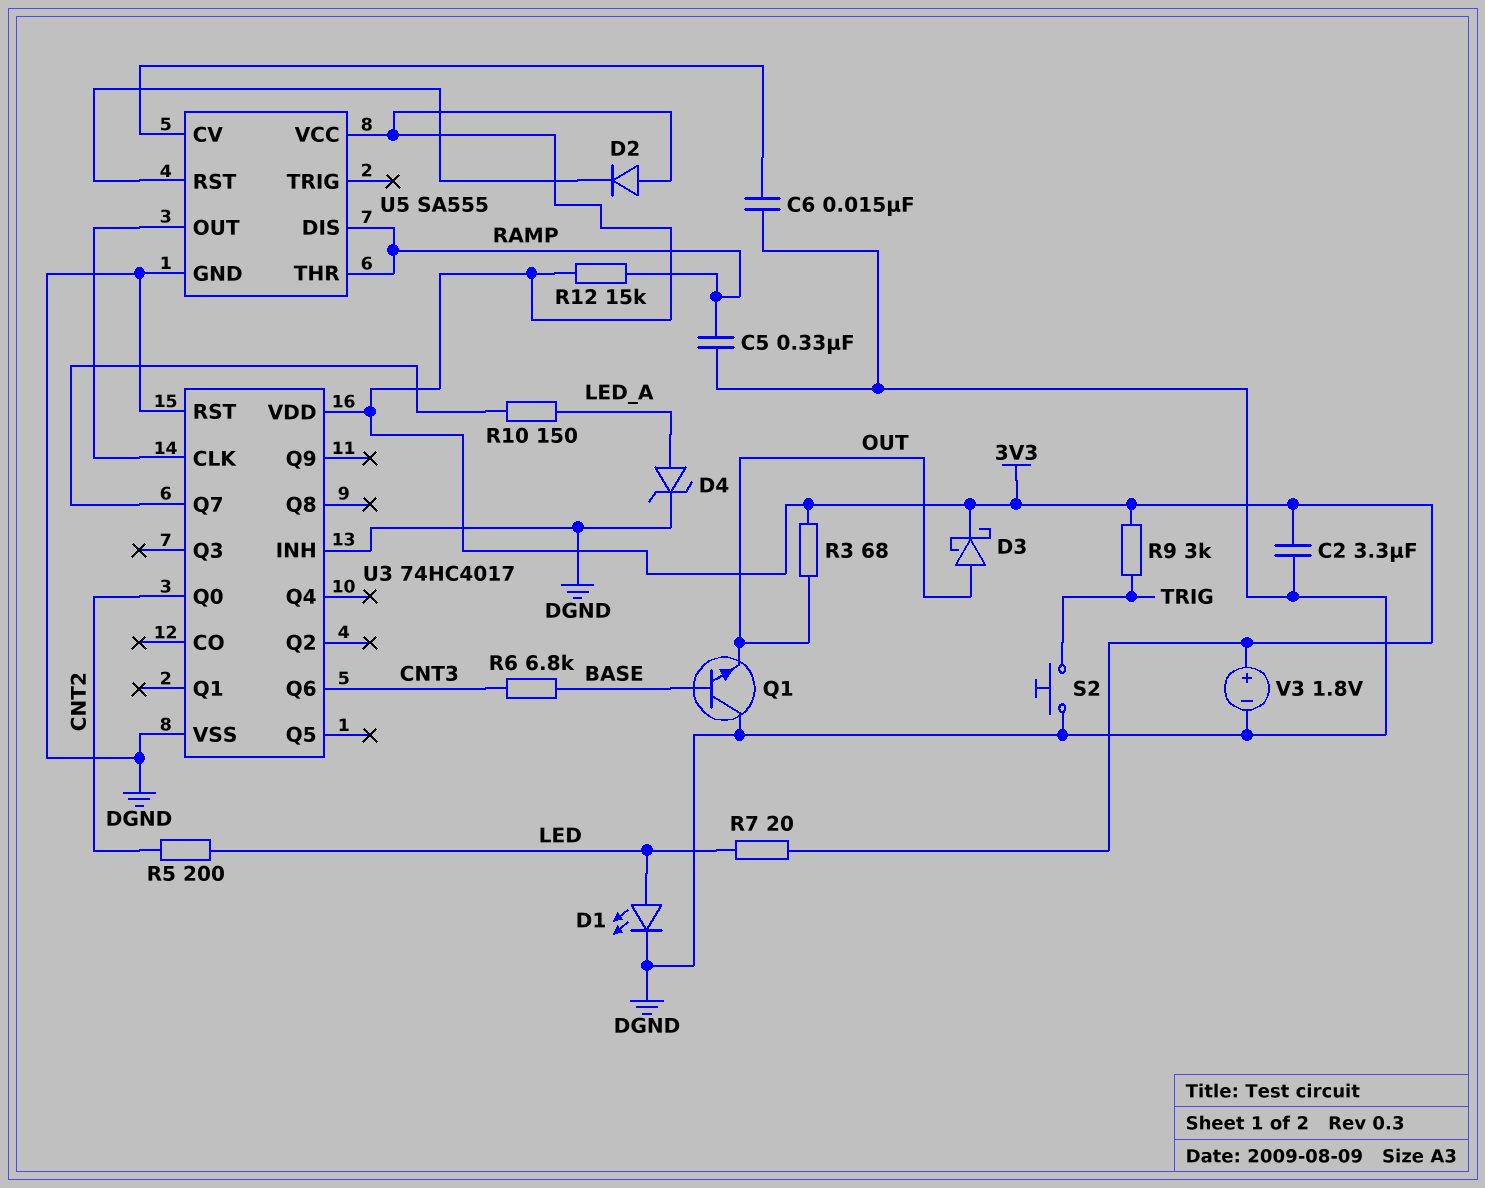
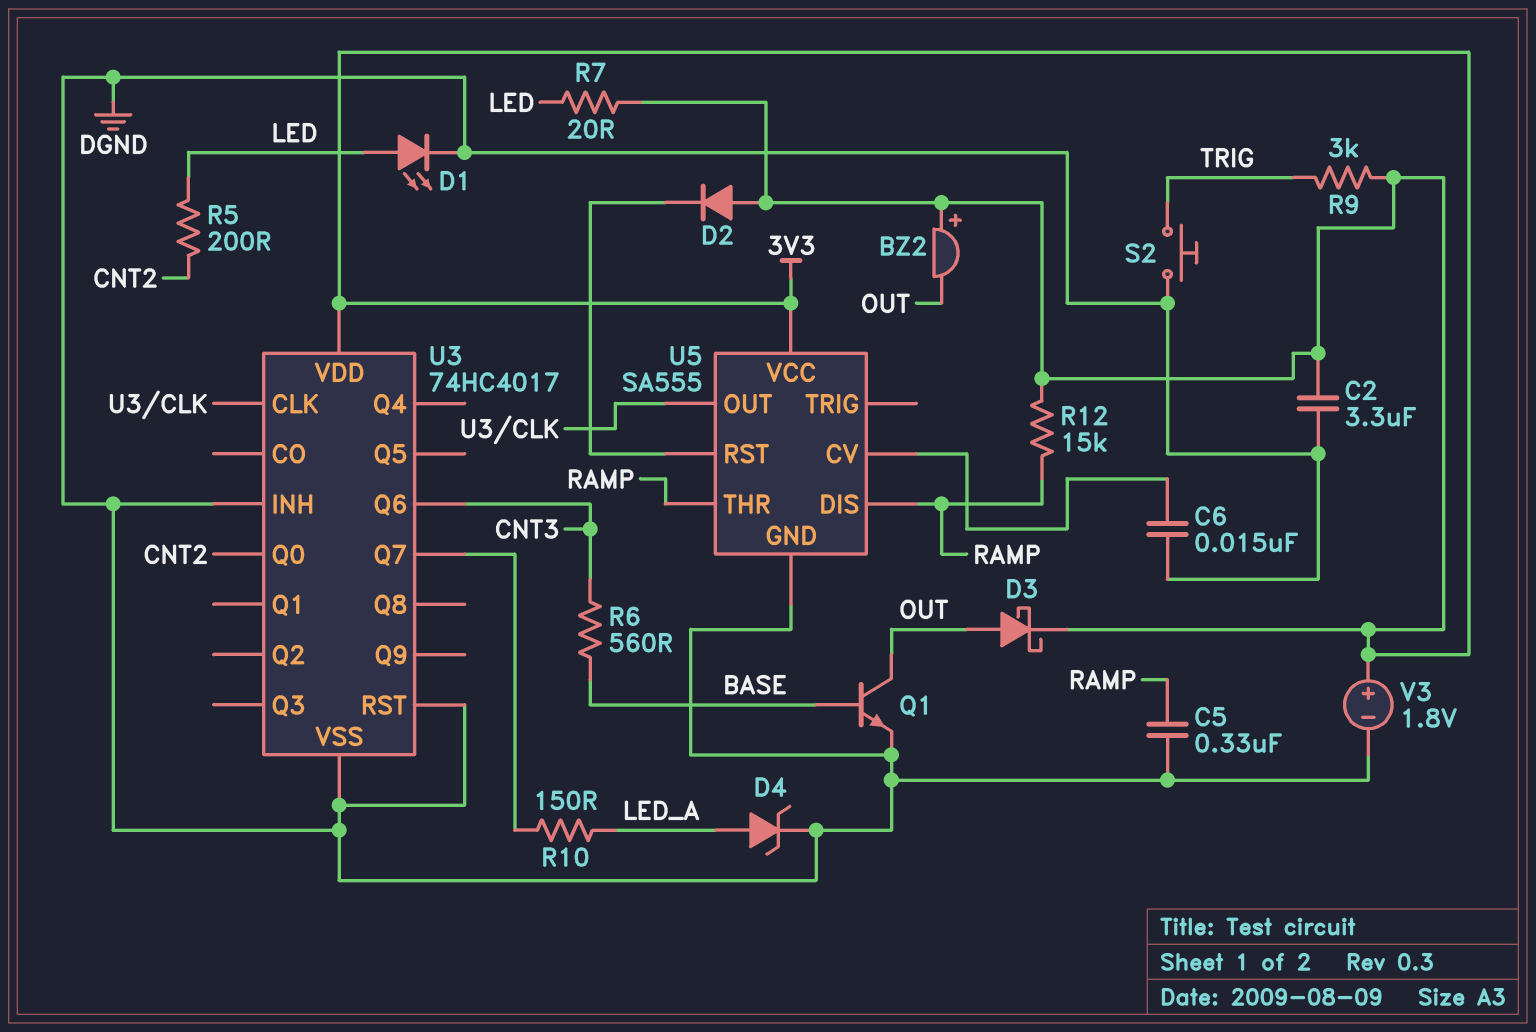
BZ2: none -> buzzer (plus 3V3, minus OUT)
Q1: NPN (B BASE, C DGND, E OUT) -> NPN (B BASE, C OUT, E DGND)
R3: 68 (3V3, OUT) -> none
R6: 6.8k (BASE, CNT3) -> 560 (BASE, CNT3)

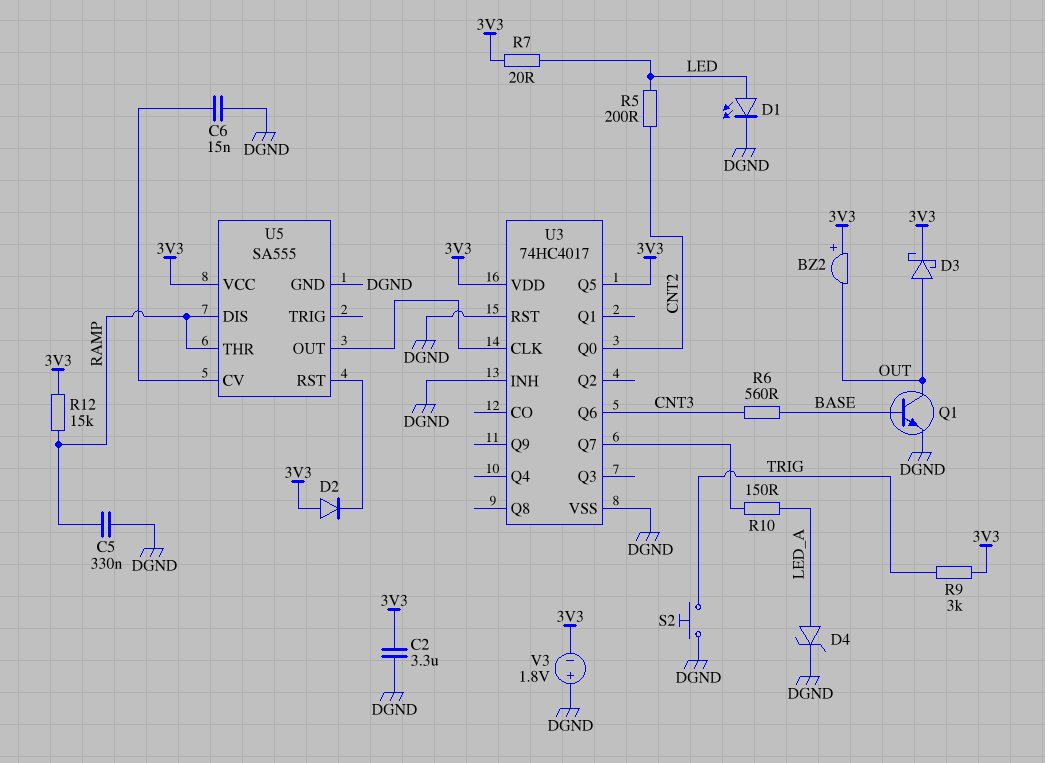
U3 pin Q5: none -> 3V3
V3: 1.8V (plus 3V3, minus DGND) -> 1.8V (plus DGND, minus 3V3)

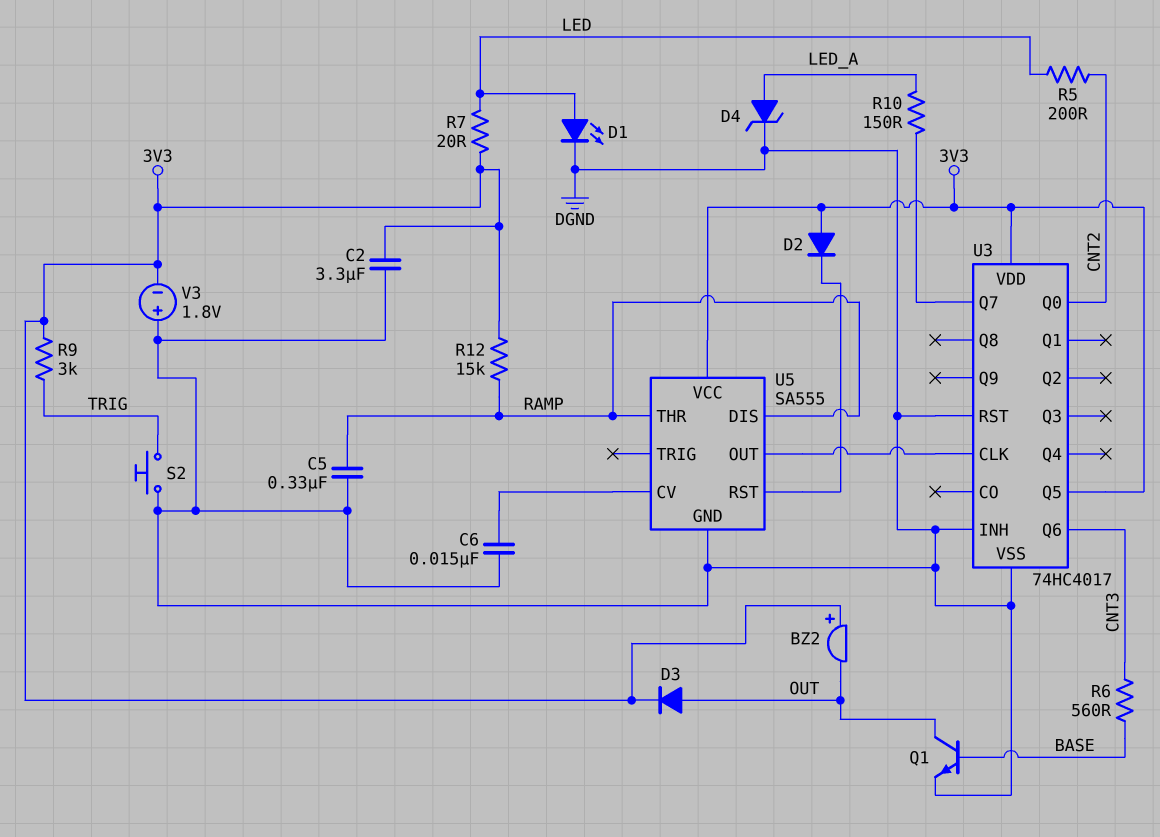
D3: schottky (A OUT, K 3V3) -> diode (A OUT, K 3V3)

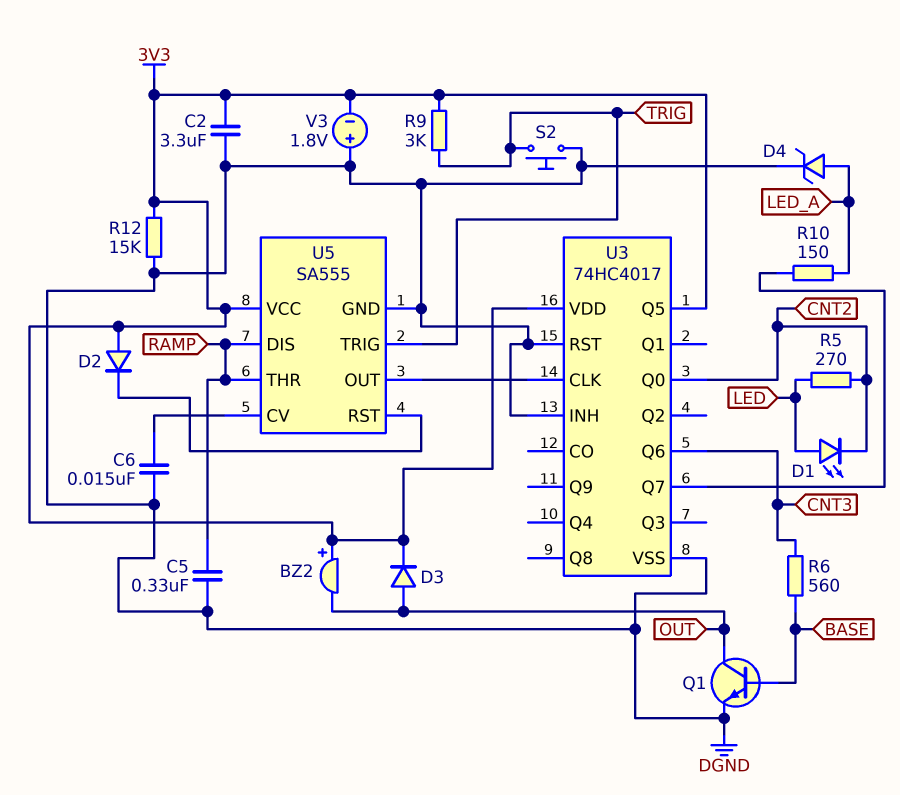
D1: LED (A LED, K DGND) -> LED (A LED, K CNT2)
R5: 200 (CNT2, LED) -> 270 (CNT2, LED)
R7: 20 (3V3, LED) -> none
R12: 15k (3V3, RAMP) -> 15k (3V3, DGND)
U5 pin TRIG: none -> TRIG

